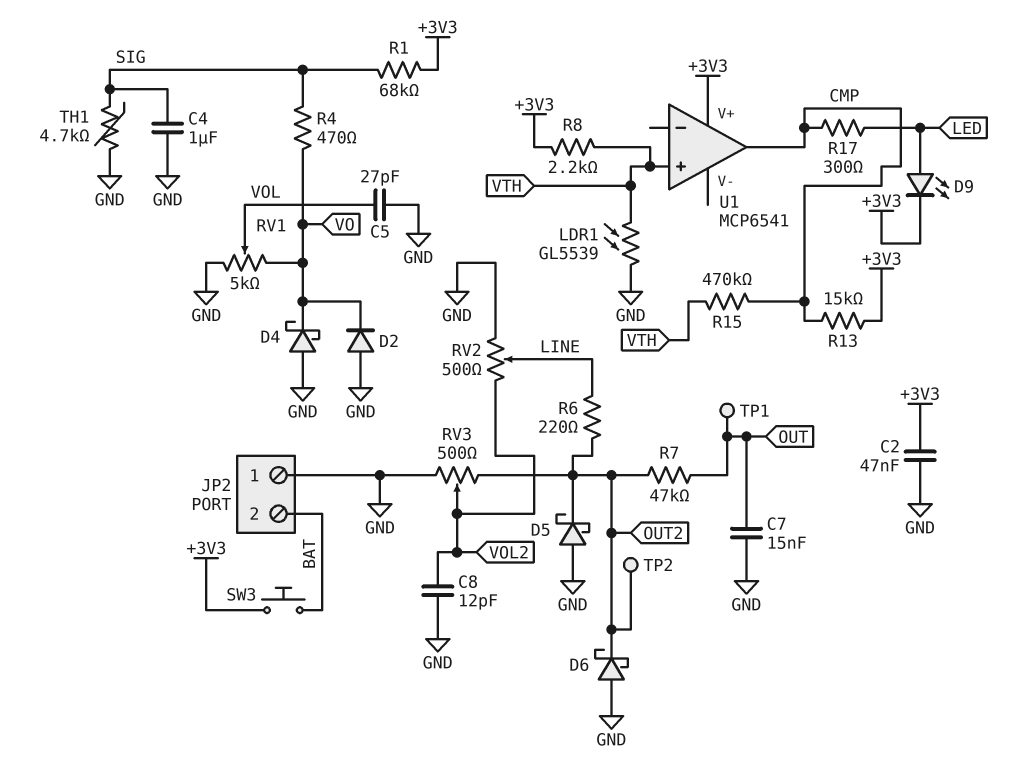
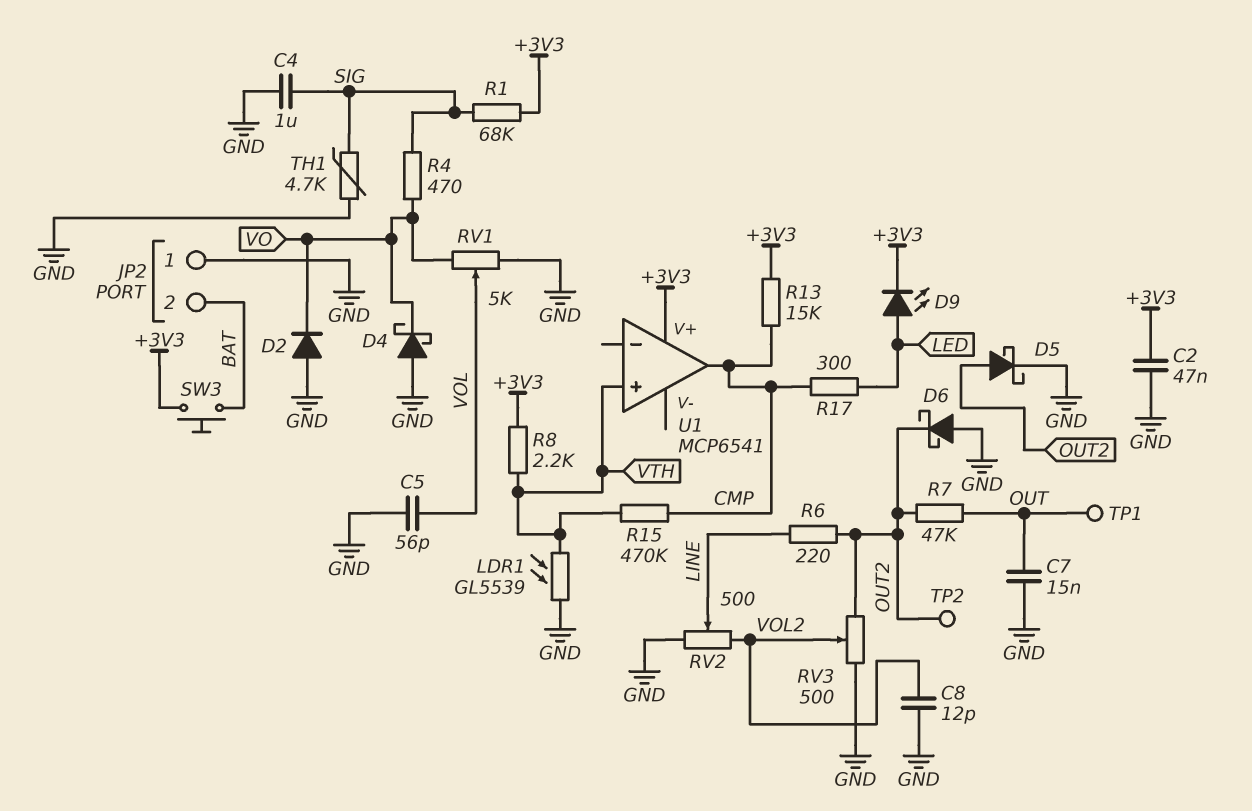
C5: 27pF (GND, VOL) -> 56pF (GND, VOL)
D5: schottky (A GND, K OUT2) -> schottky (A OUT2, K GND)

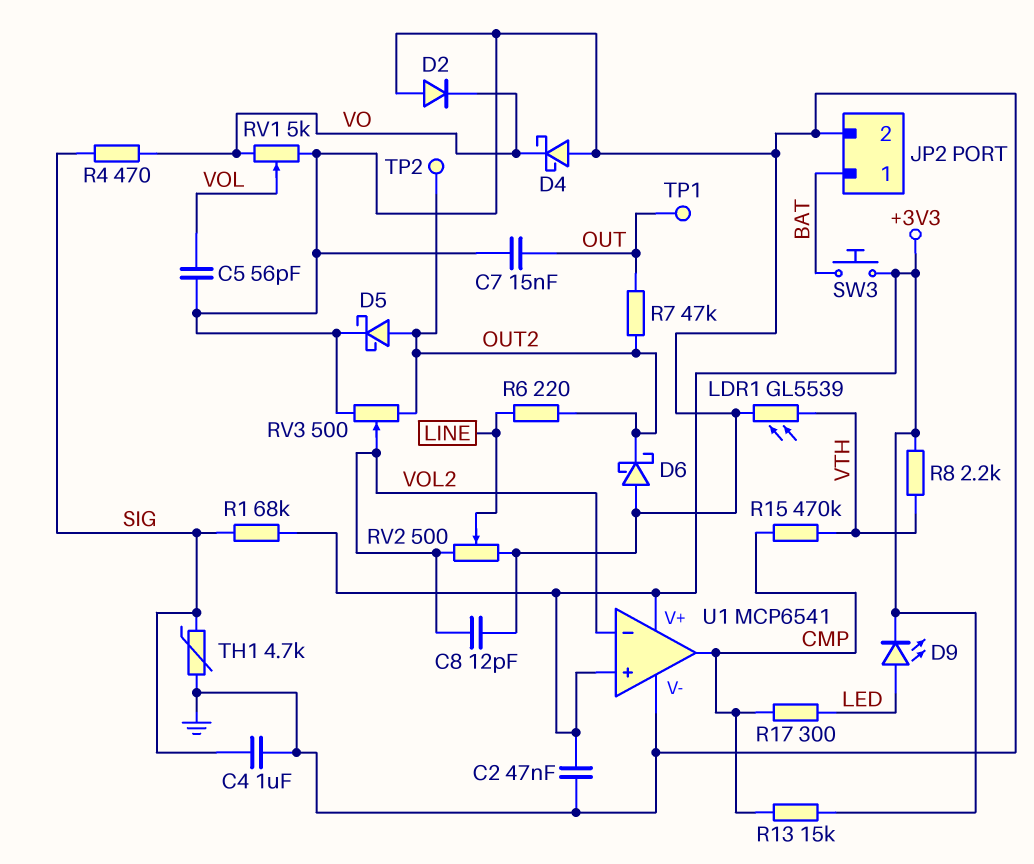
JP2 pin 1: GND -> BAT
JP2 pin 2: BAT -> GND
U1 pin V-: none -> GND
U1 pin in+: VTH -> +3V3
U1 pin in-: none -> VOL2

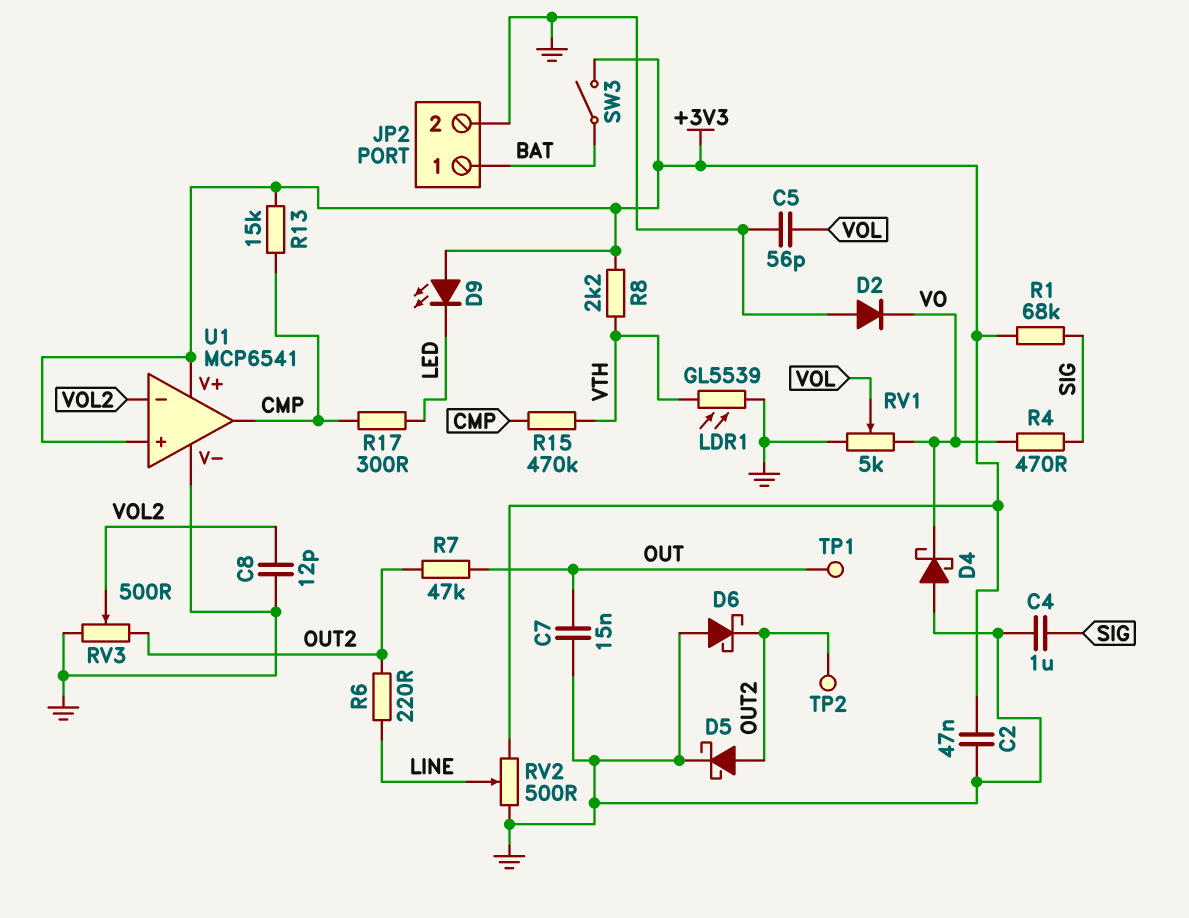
D9: LED (A LED, K +3V3) -> LED (A +3V3, K LED)
RV2: 500 (GND, VOL2, wiper LINE) -> 500 (+3V3, GND, wiper LINE)
SW3: button (+3V3, BAT) -> switch (+3V3, BAT)
TH1: 4.7k (GND, SIG) -> none

